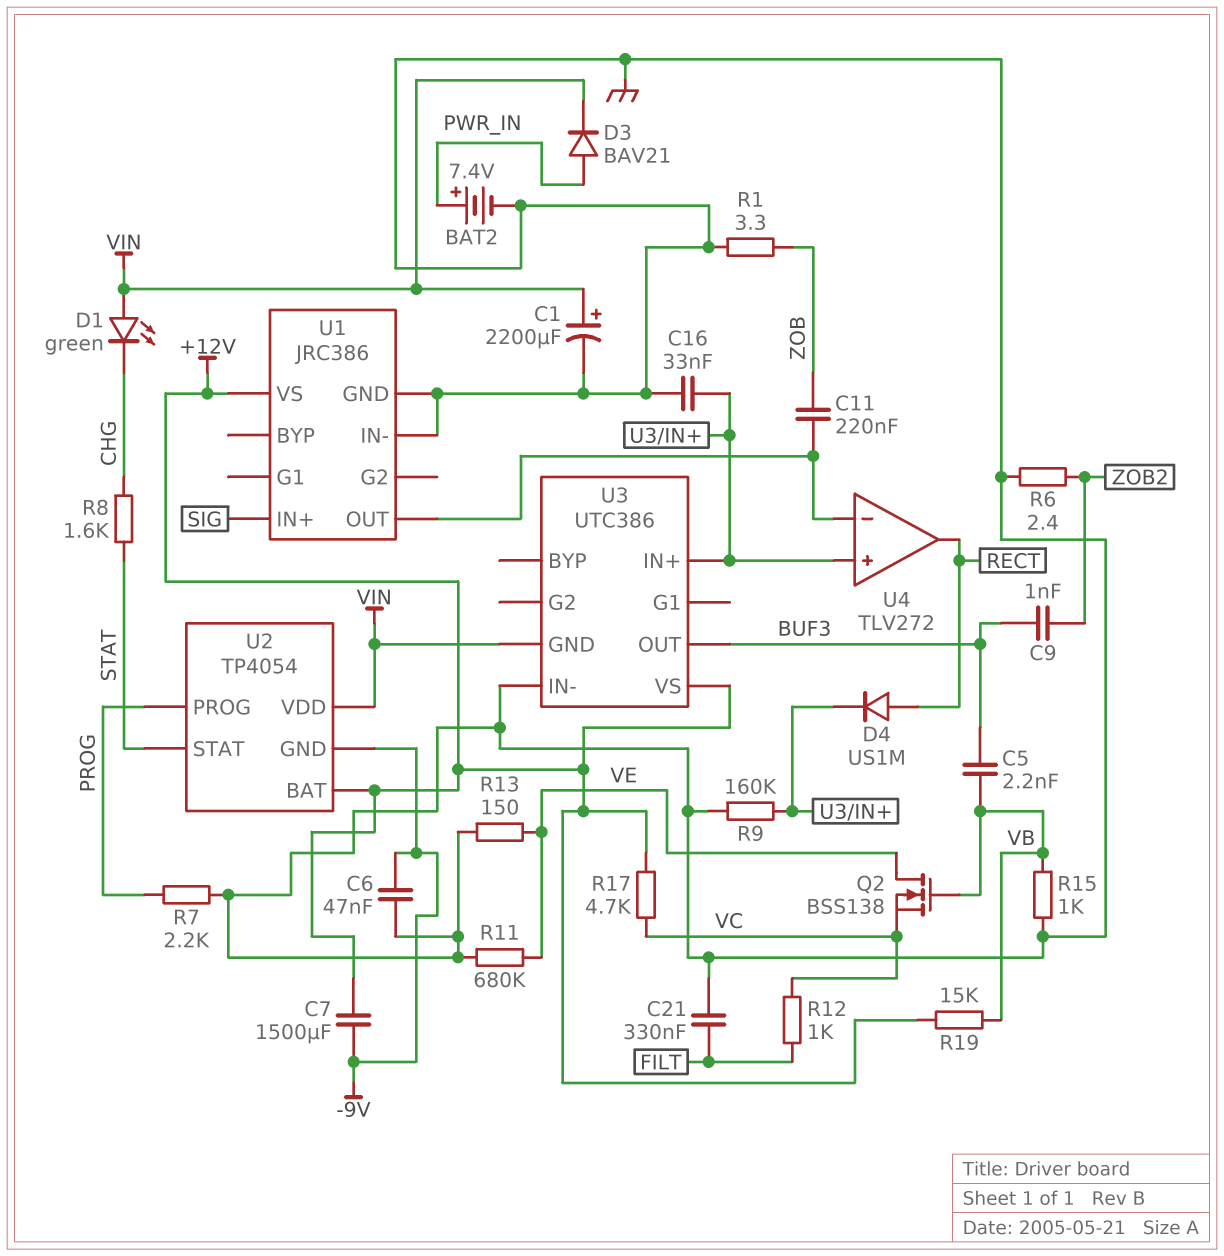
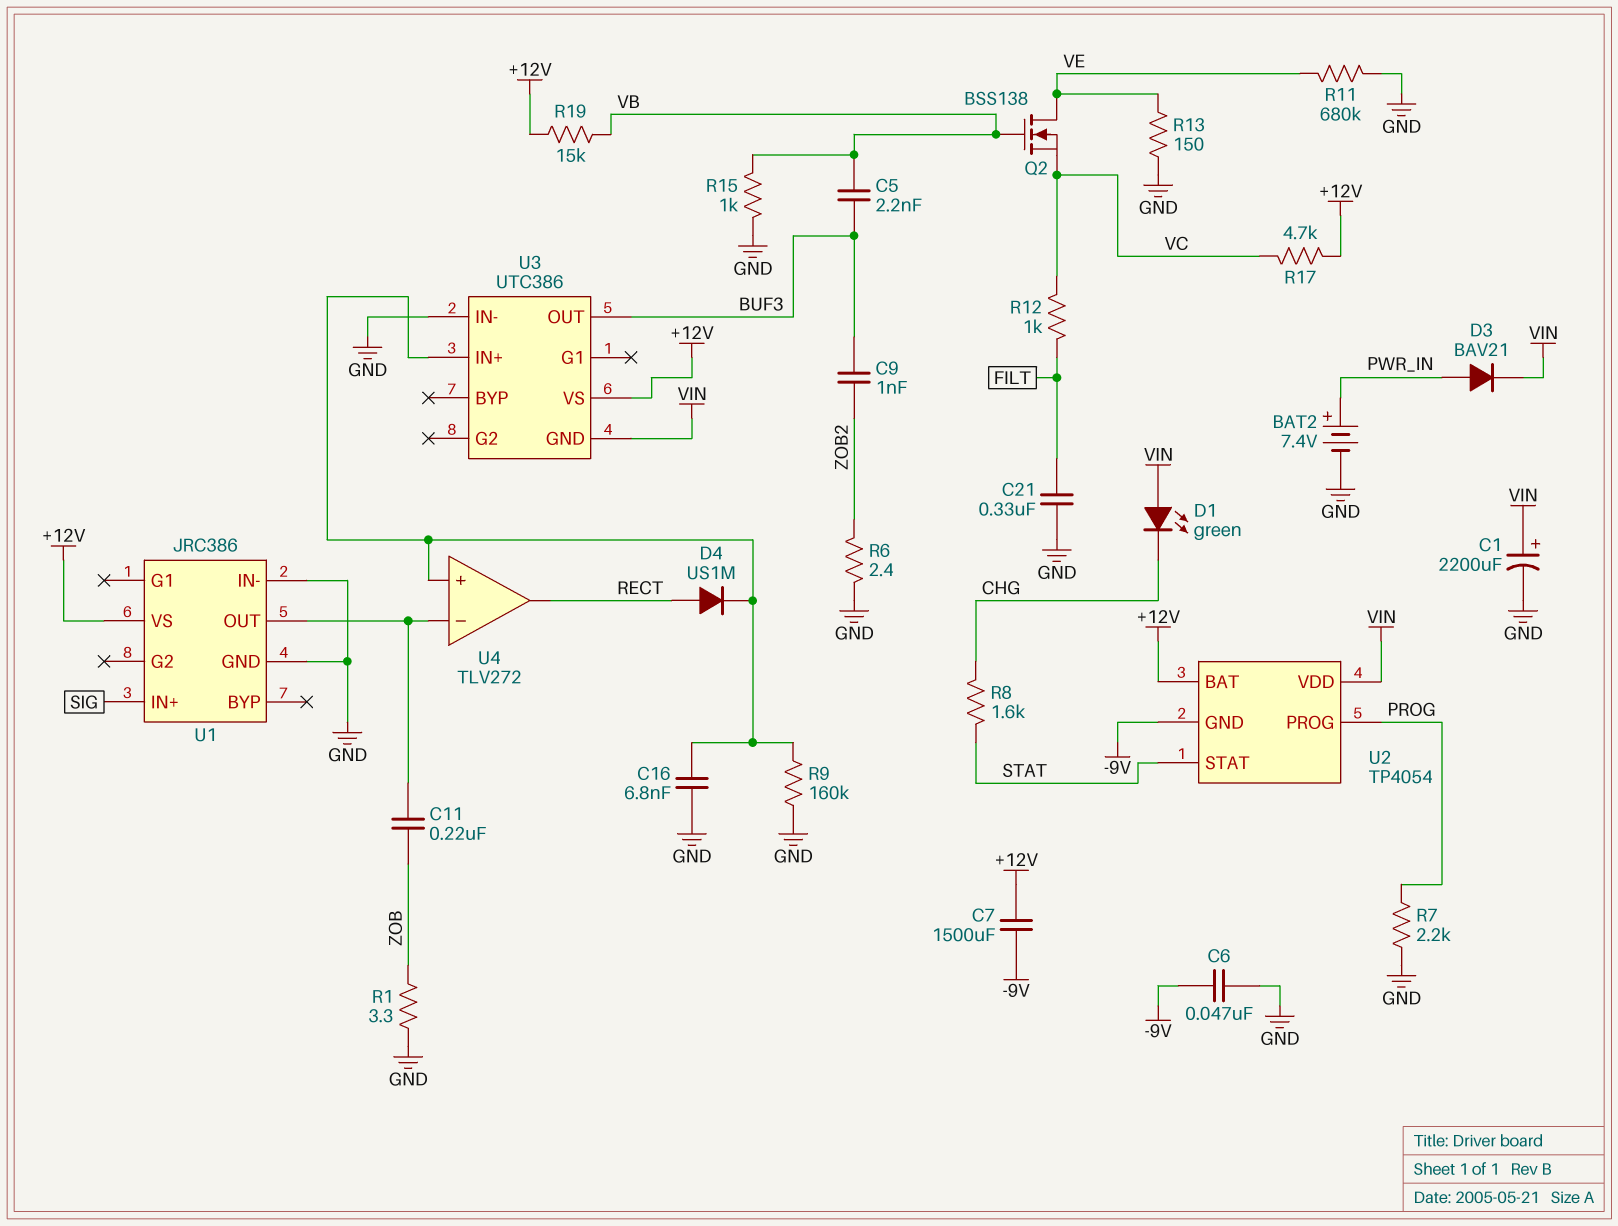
C16: 33nF (GND, U3/IN+) -> 6.8nF (GND, U3/IN+)

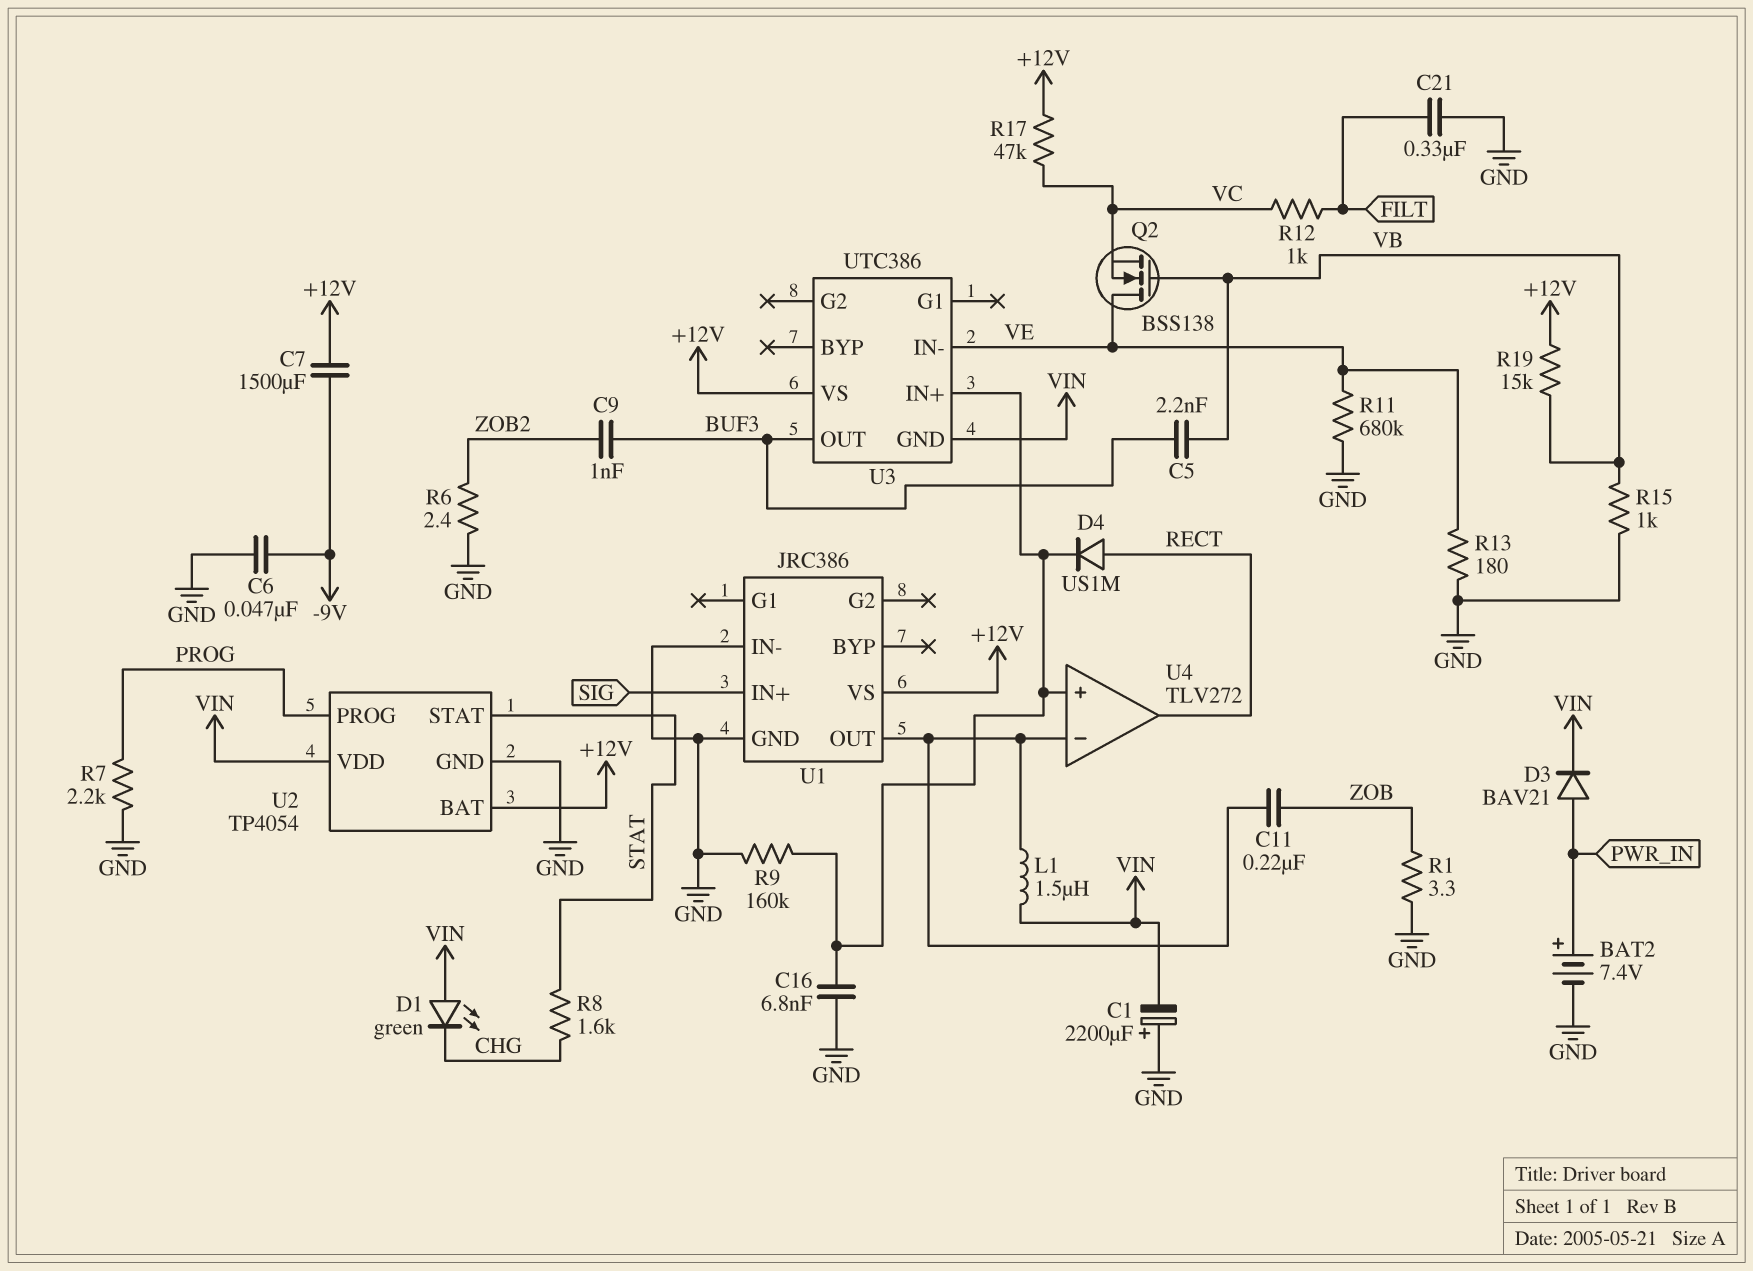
C1: 2200uF (plus VIN, minus GND) -> 2200uF (plus GND, minus VIN)
L1: none -> 1.5uH (U1/OUT, VIN)
R13: 150 (GND, VE) -> 180 (GND, VE)
R17: 4.7k (+12V, VC) -> 47k (+12V, VC)
U2 pin GND: -9V -> GND
U3 pin IN-: GND -> VE

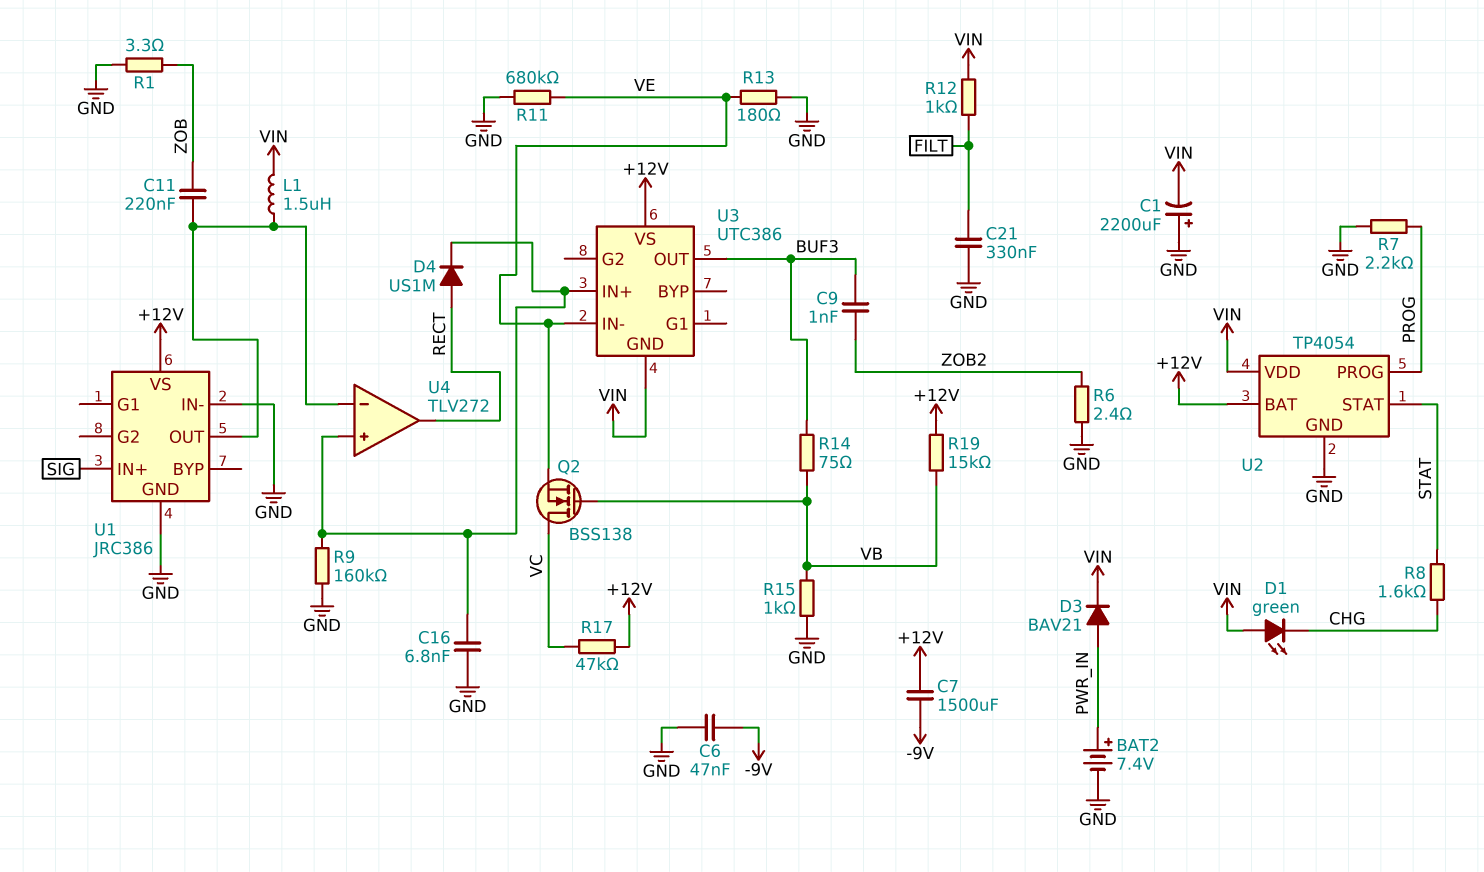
C5: 2.2nF (BUF3, VB) -> none
Q2: NMOS BSS138 (G VB, D VE, S VC) -> NMOS BSS138 (G VB, D VC, S VE)
R12: 1k (FILT, VC) -> 1k (FILT, VIN)
R14: none -> 75 (BUF3, VB)

